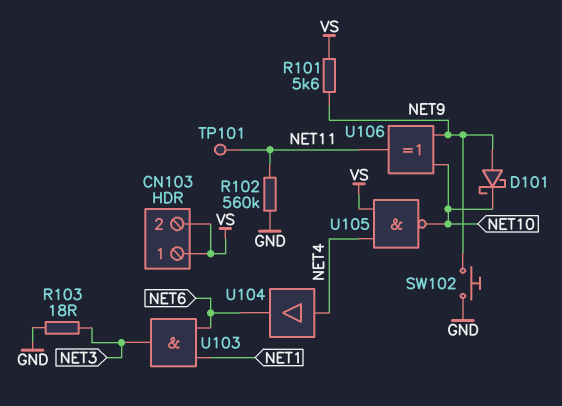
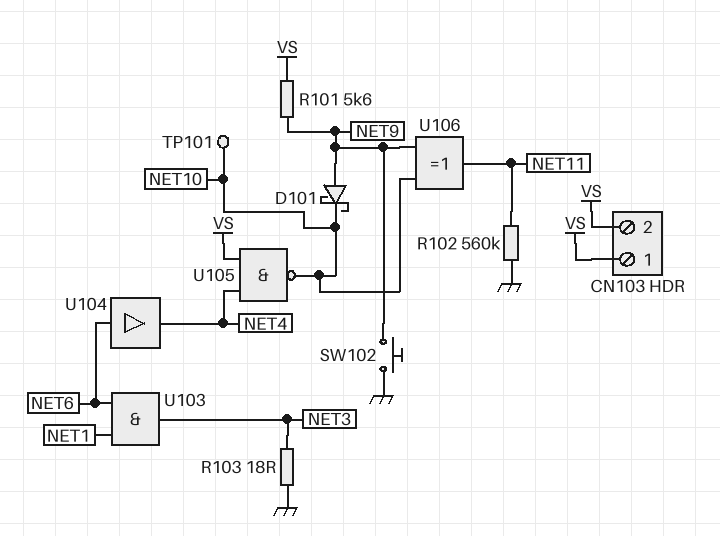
TP101: test point (NET11) -> test point (NET10)
U104: buffer (in NET4, out NET6) -> buffer (in NET6, out NET4)

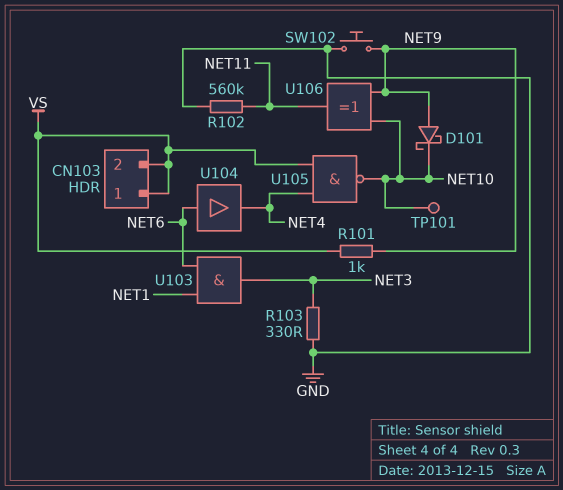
R101: 5.6k (NET9, VS) -> 1k (NET9, VS)
R103: 18 (GND, NET3) -> 330 (GND, NET3)

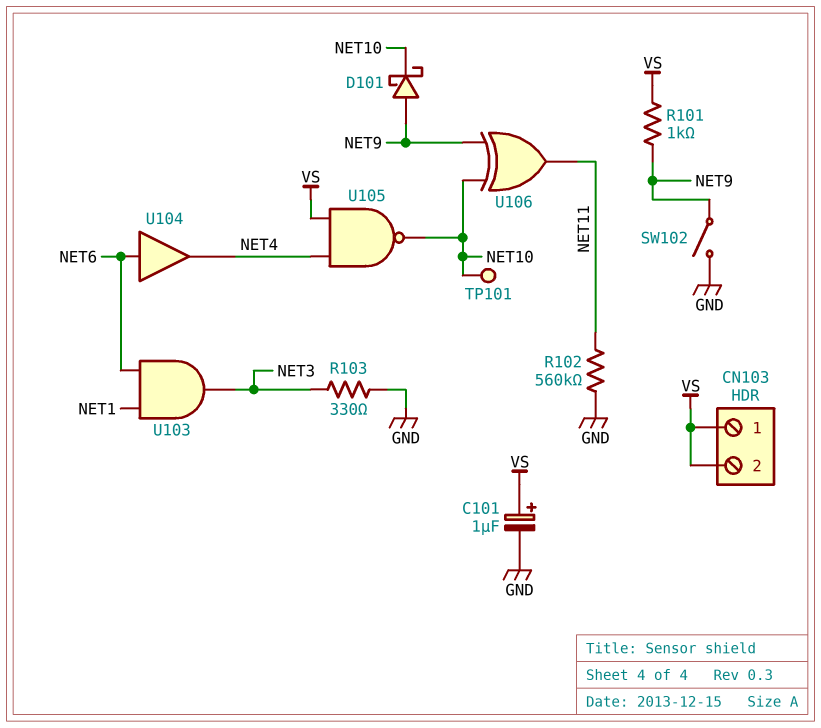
C101: none -> 1uF (plus VS, minus GND)
SW102: button (GND, NET9) -> switch (GND, NET9)

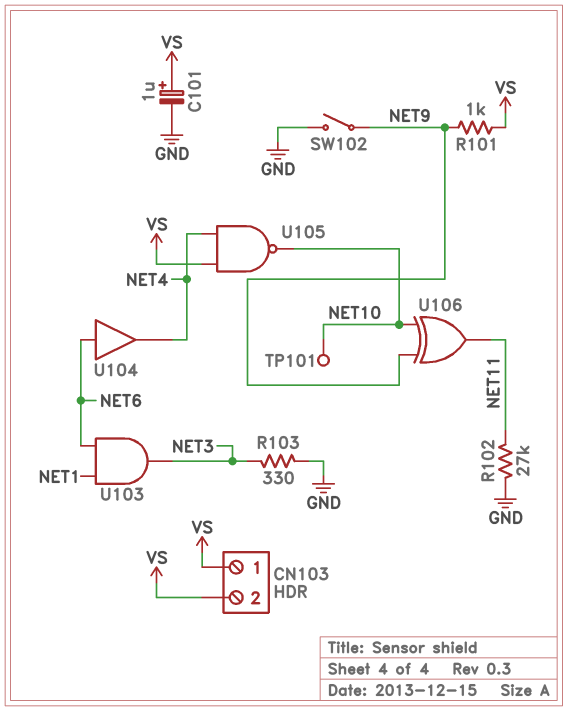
D101: schottky (A NET9, K NET10) -> none
R102: 560k (GND, NET11) -> 27k (GND, NET11)

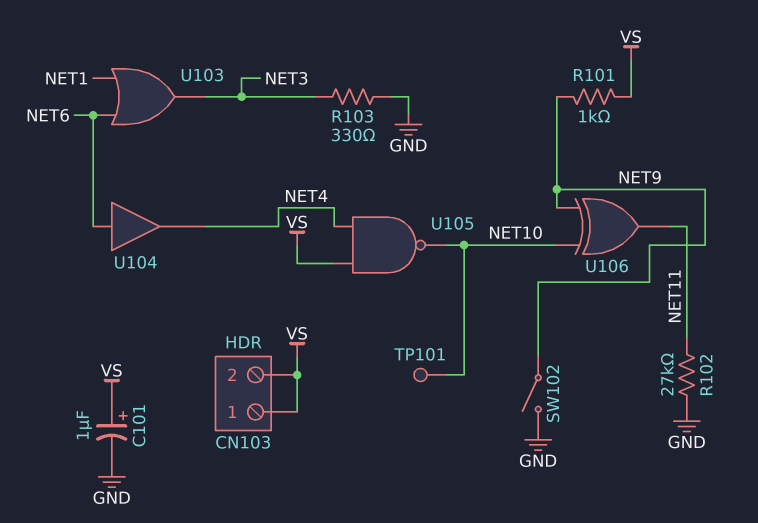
U103: AND (in NET1, in NET6, out NET3) -> OR (in NET1, in NET6, out NET3)

